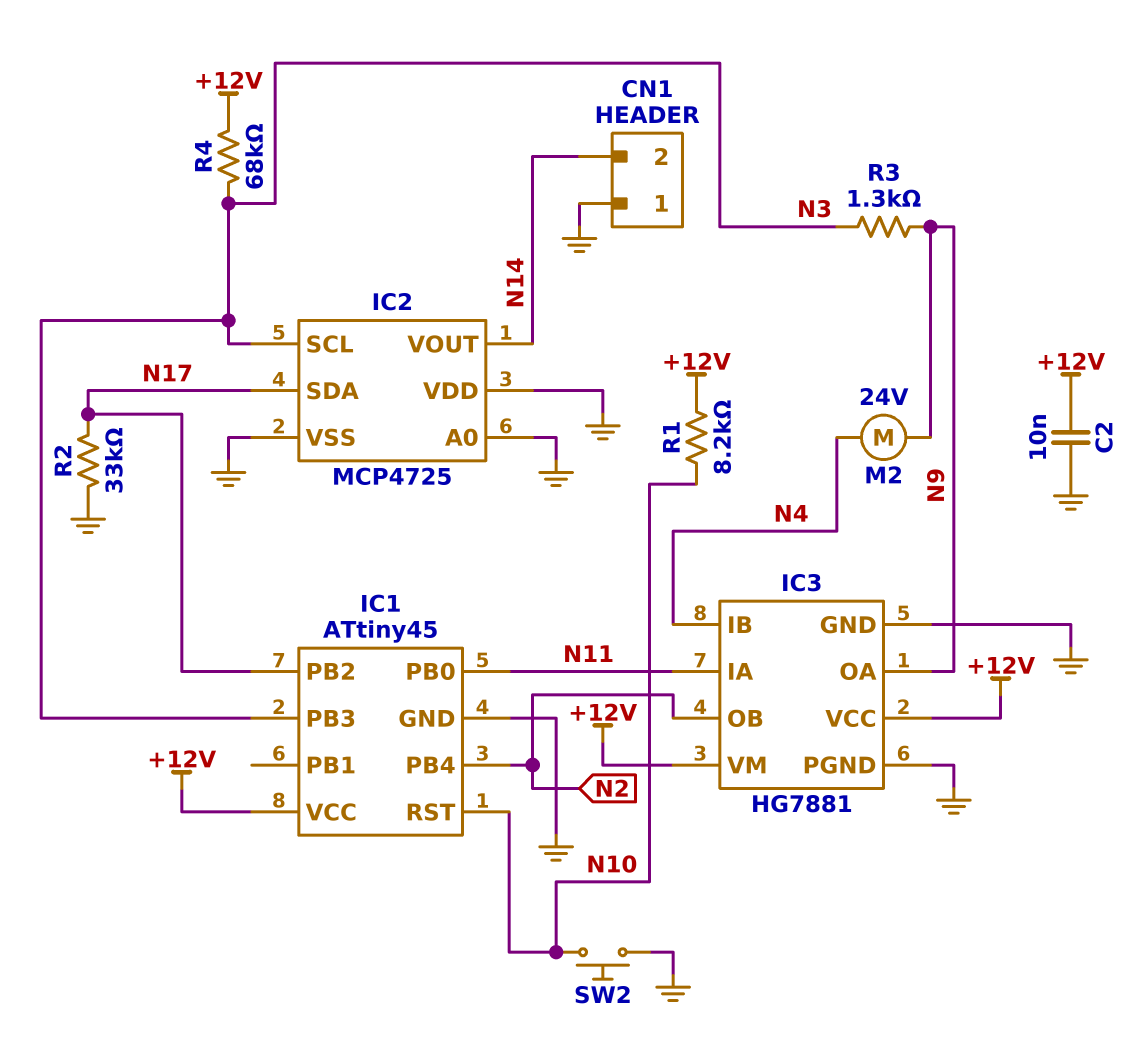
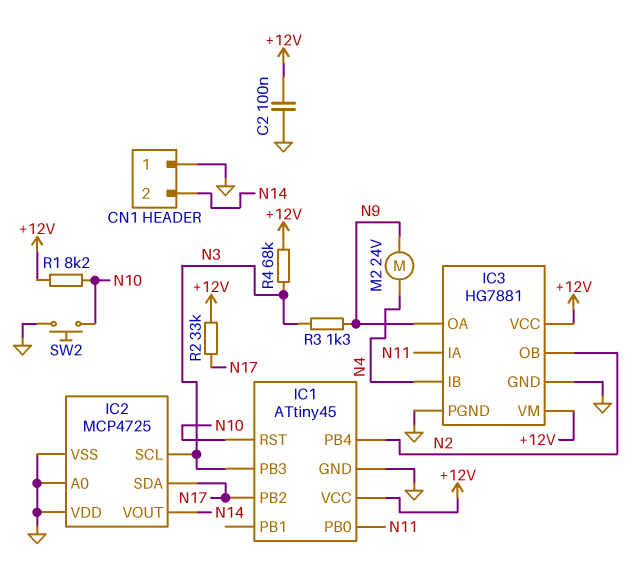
C2: 10nF (+12V, GND) -> 100nF (+12V, GND)
R2: 33k (GND, N17) -> 33k (+12V, N17)

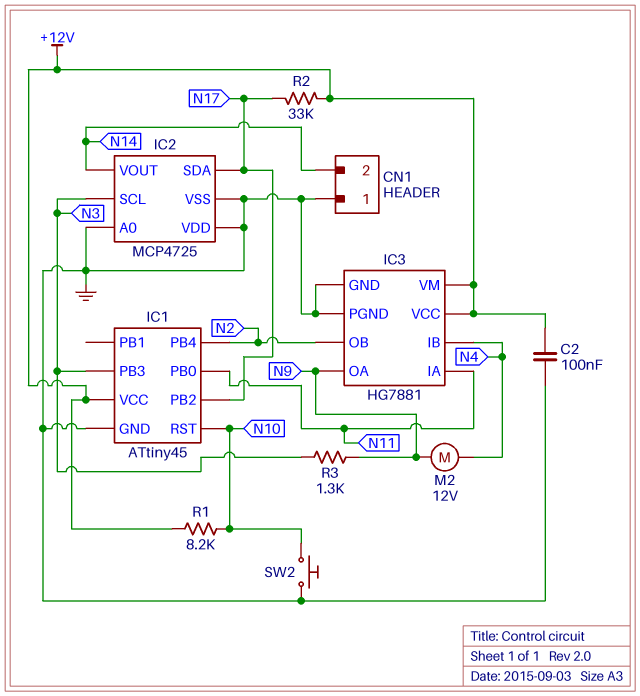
M2: motor 24V (N4, N9) -> motor 12V (N4, N9)
R4: 68k (+12V, N3) -> none

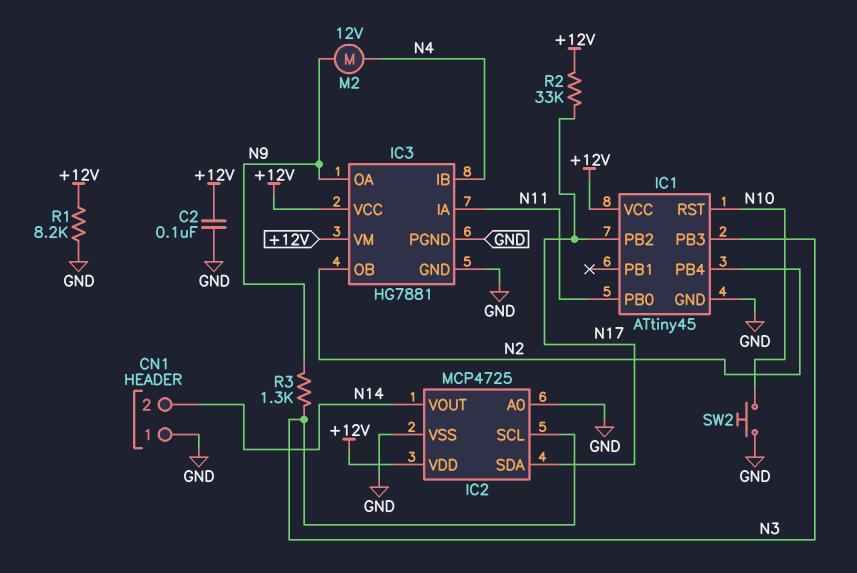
IC2 pin VDD: GND -> +12V
R1: 8.2k (+12V, N10) -> 8.2k (+12V, GND)

